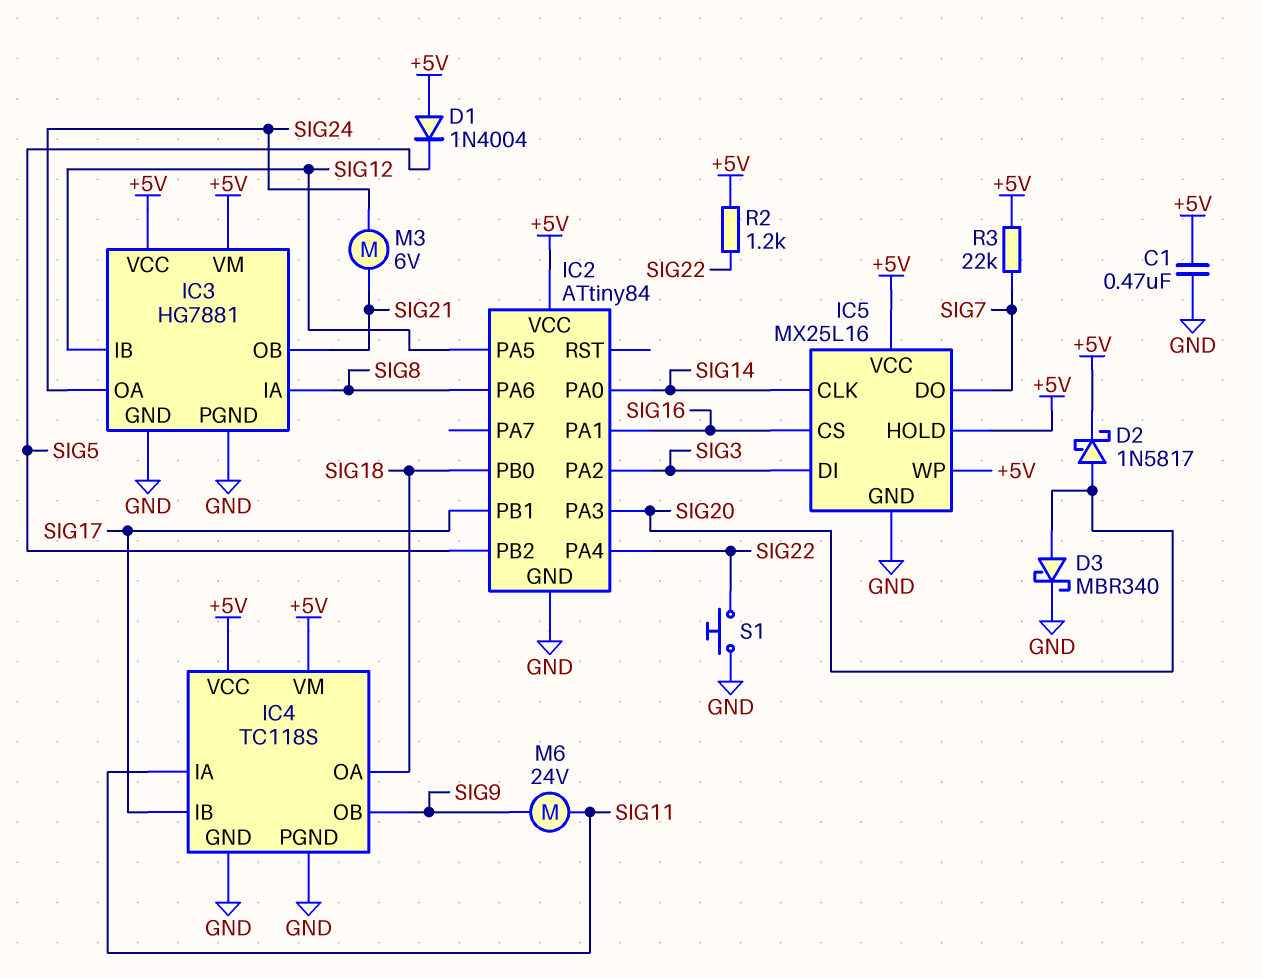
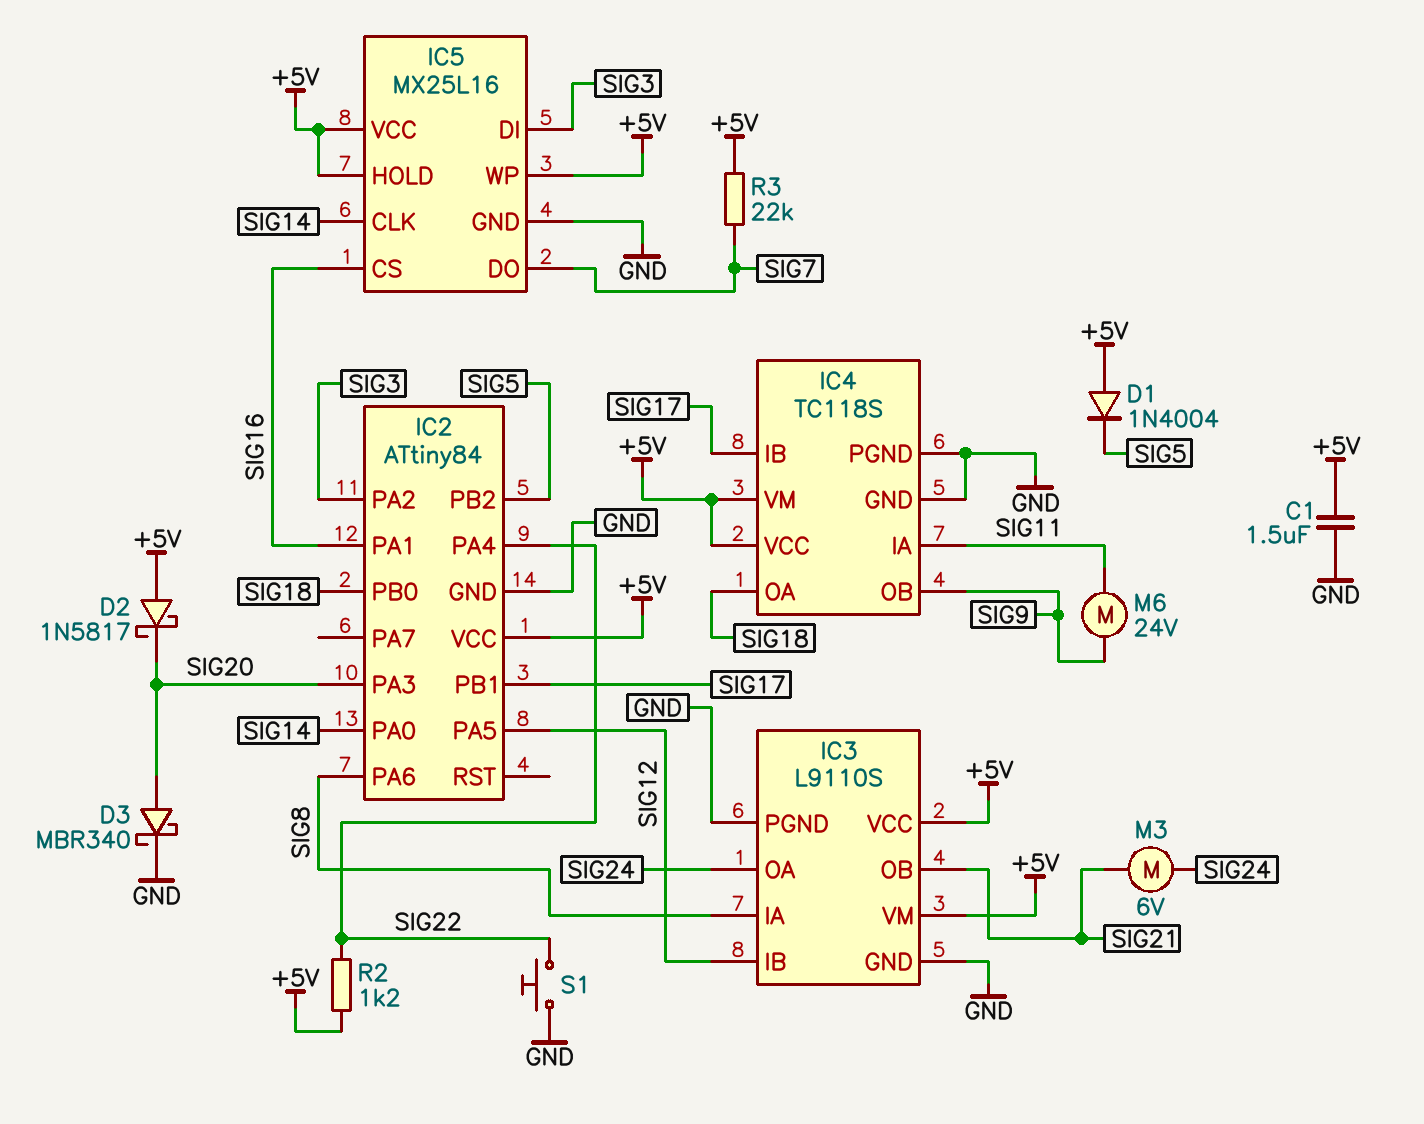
C1: 470nF (+5V, GND) -> 1.5uF (+5V, GND)
D2: schottky 1N5817 (A SIG20, K +5V) -> schottky 1N5817 (A +5V, K SIG20)
IC3: HG7881 -> L9110S

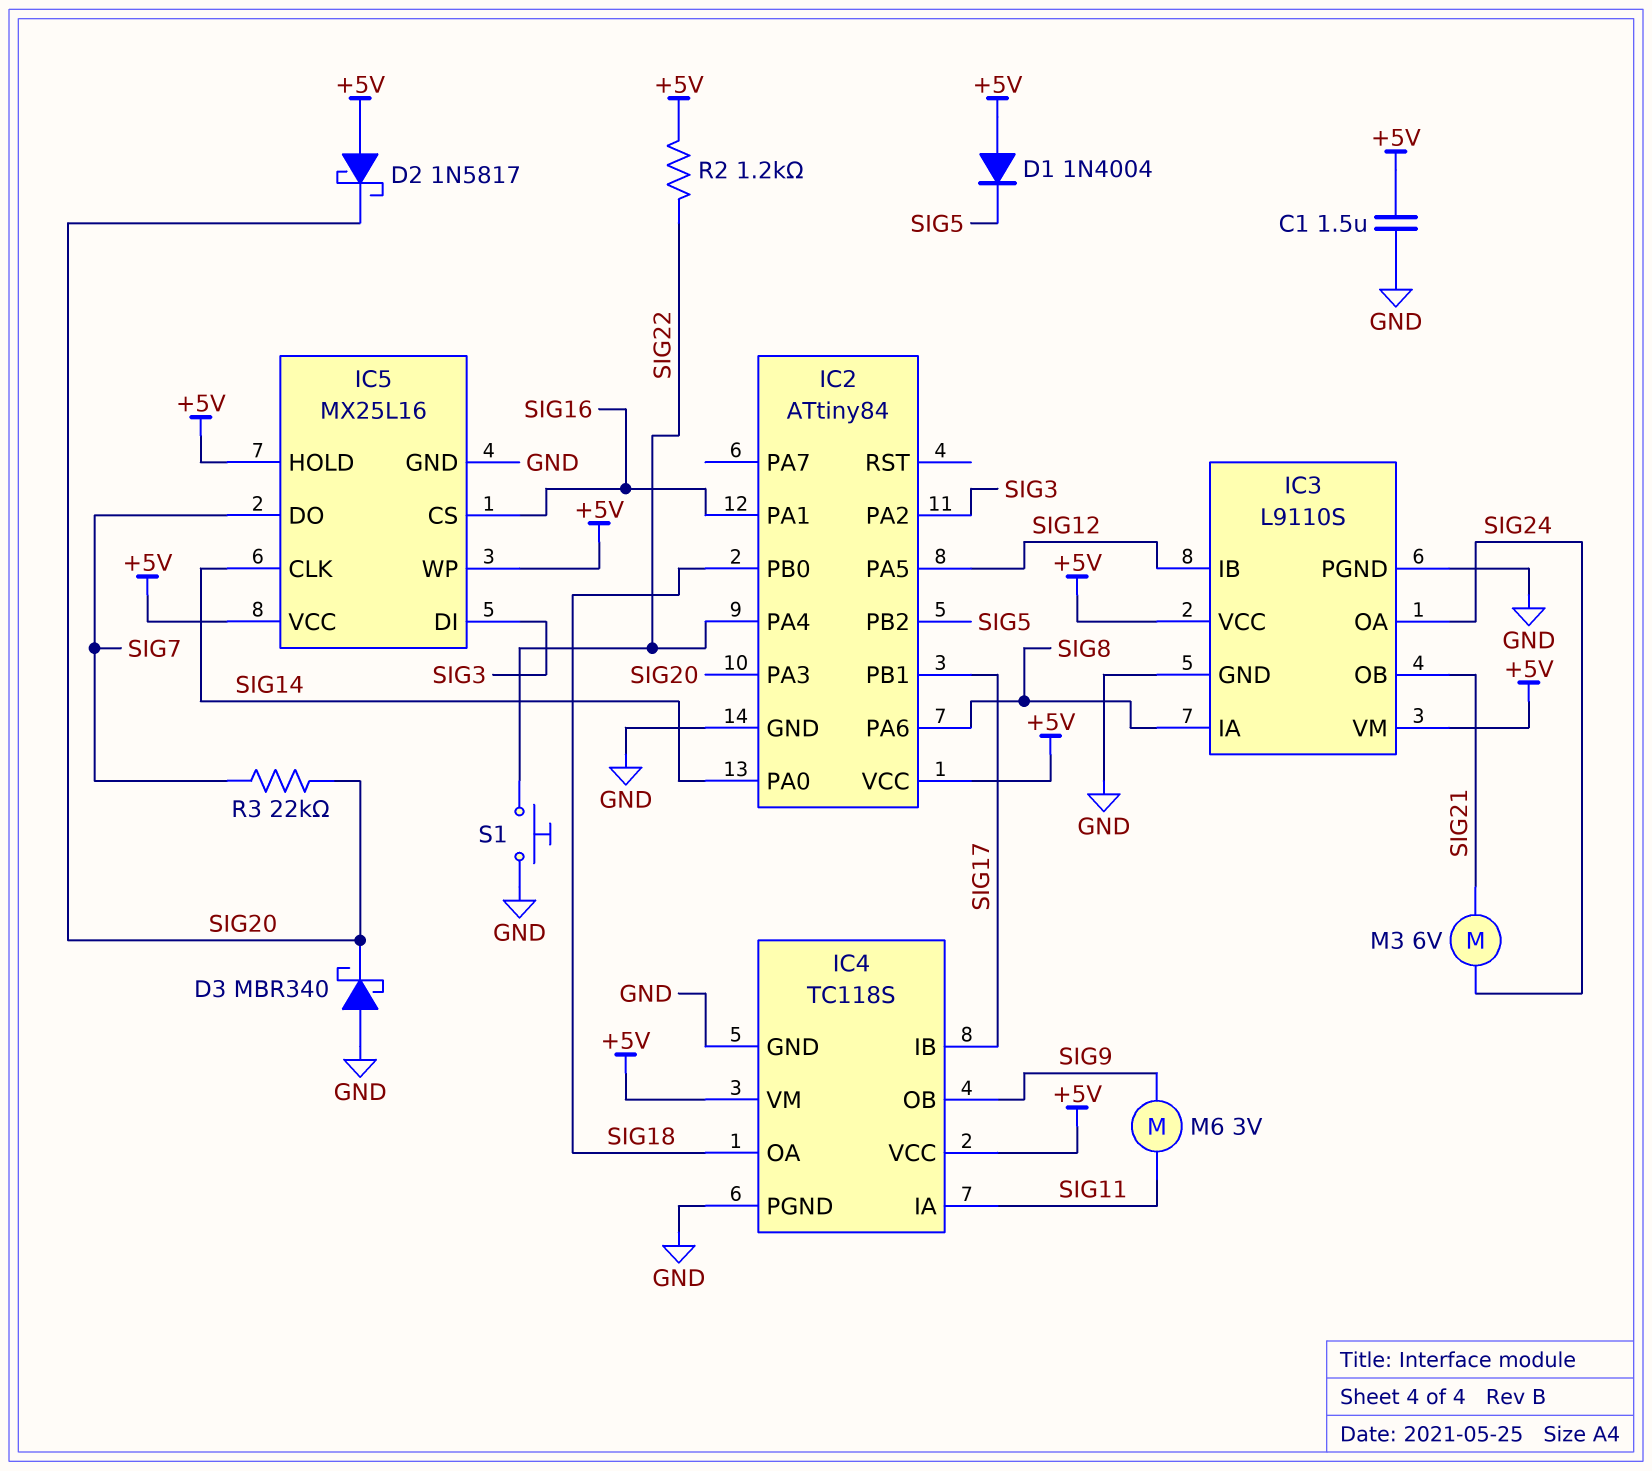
D3: schottky MBR340 (A SIG20, K GND) -> schottky MBR340 (A GND, K SIG20)
M6: motor 24V (SIG9, SIG11) -> motor 3V (SIG9, SIG11)
R3: 22k (+5V, SIG7) -> 22k (SIG7, SIG20)

